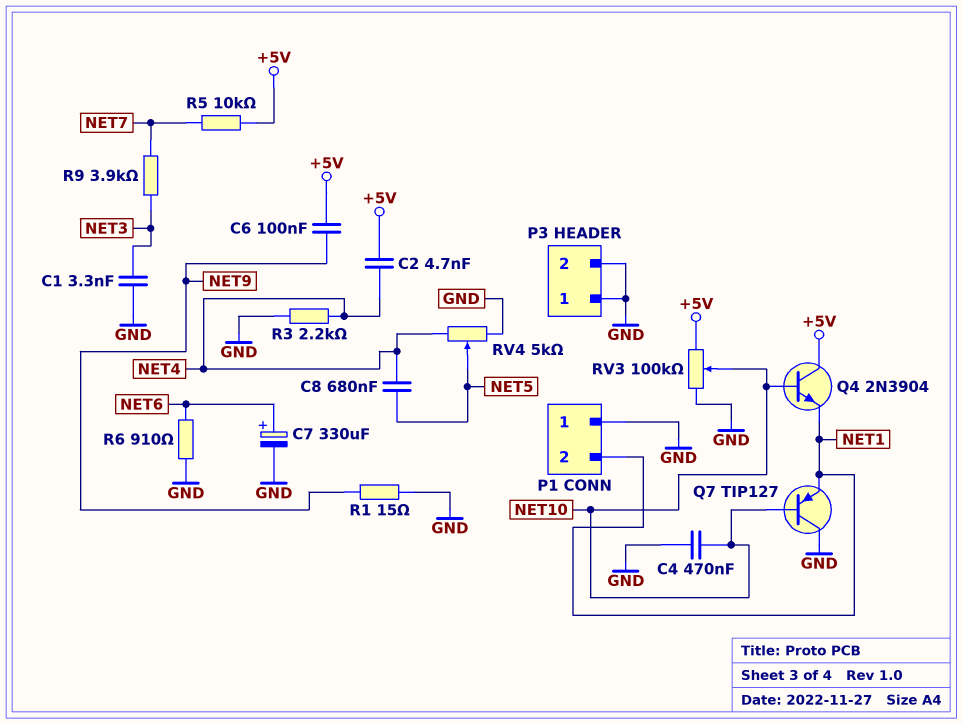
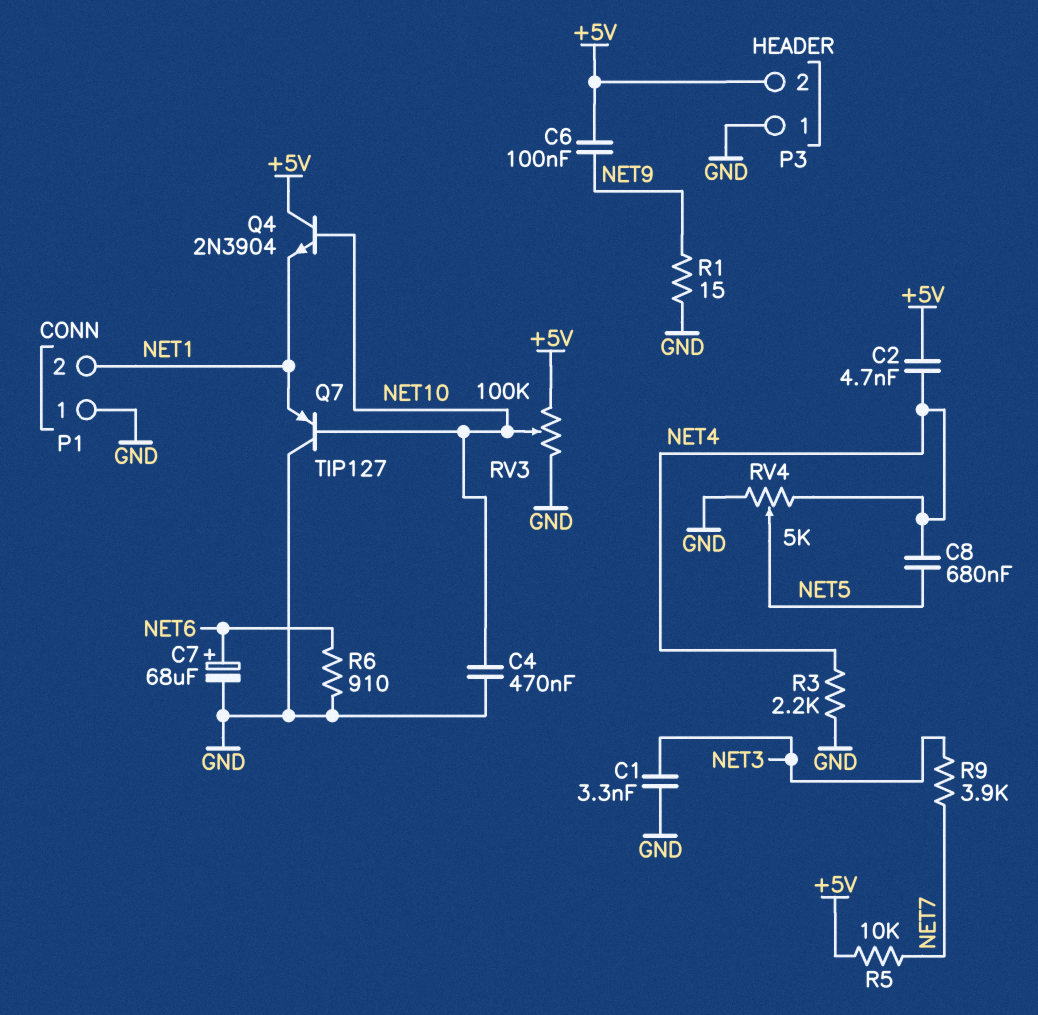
C7: 330uF (plus NET6, minus GND) -> 68uF (plus NET6, minus GND)
P3 pin 2: GND -> +5V

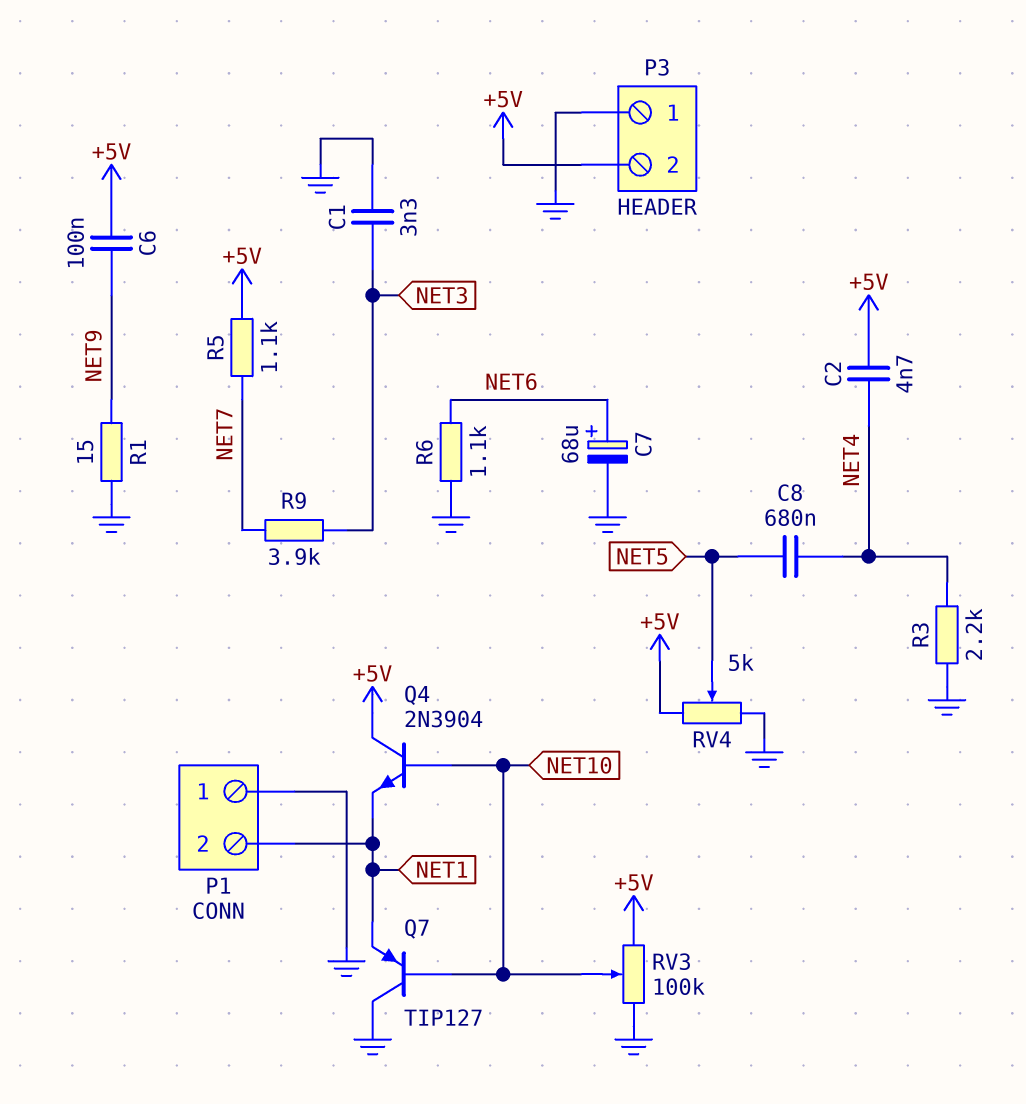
C4: 470nF (GND, NET10) -> none
R5: 10k (+5V, NET7) -> 1.1k (+5V, NET7)
R6: 910 (GND, NET6) -> 1.1k (GND, NET6)
RV4: 5k (GND, NET4, wiper NET5) -> 5k (+5V, GND, wiper NET5)

